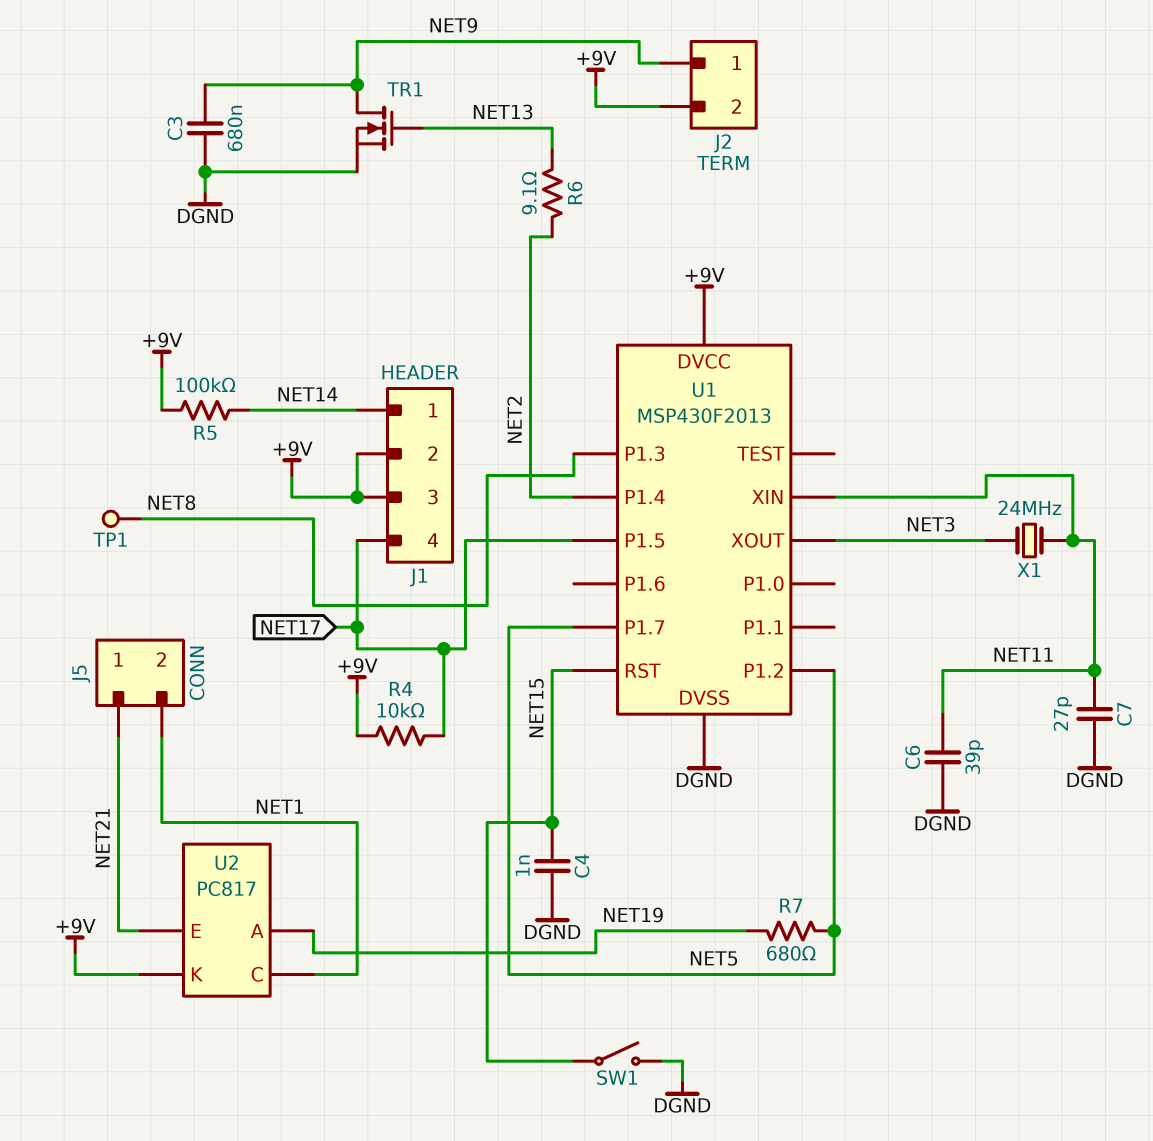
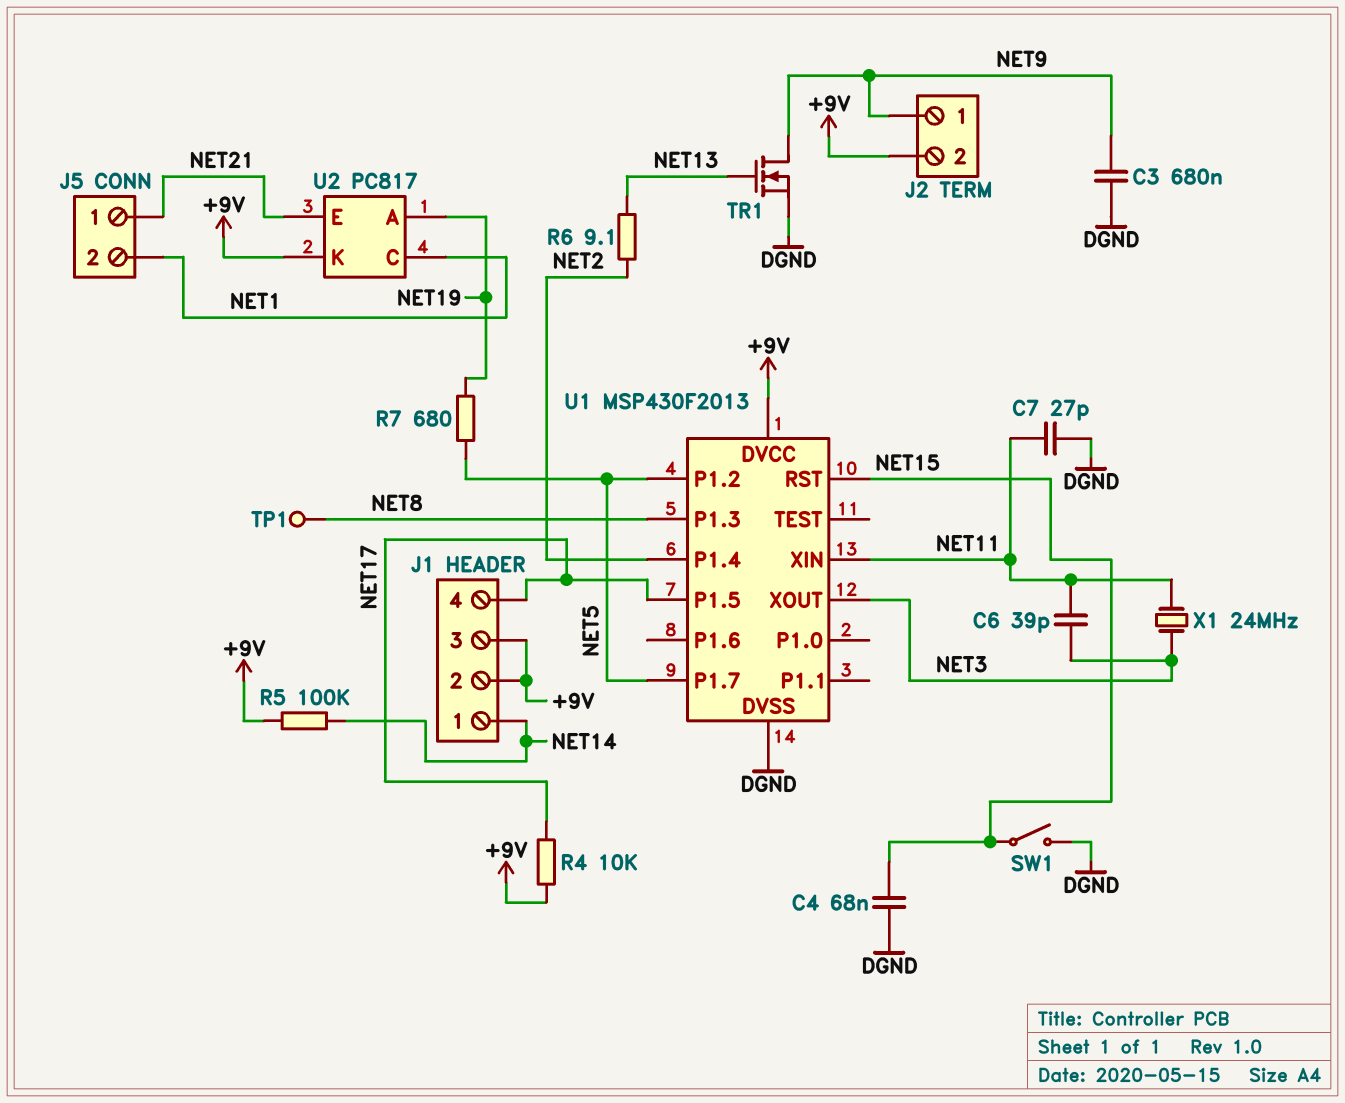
C4: 1nF (DGND, NET15) -> 68nF (DGND, NET15)
C6: 39pF (DGND, NET11) -> 39pF (NET3, NET11)

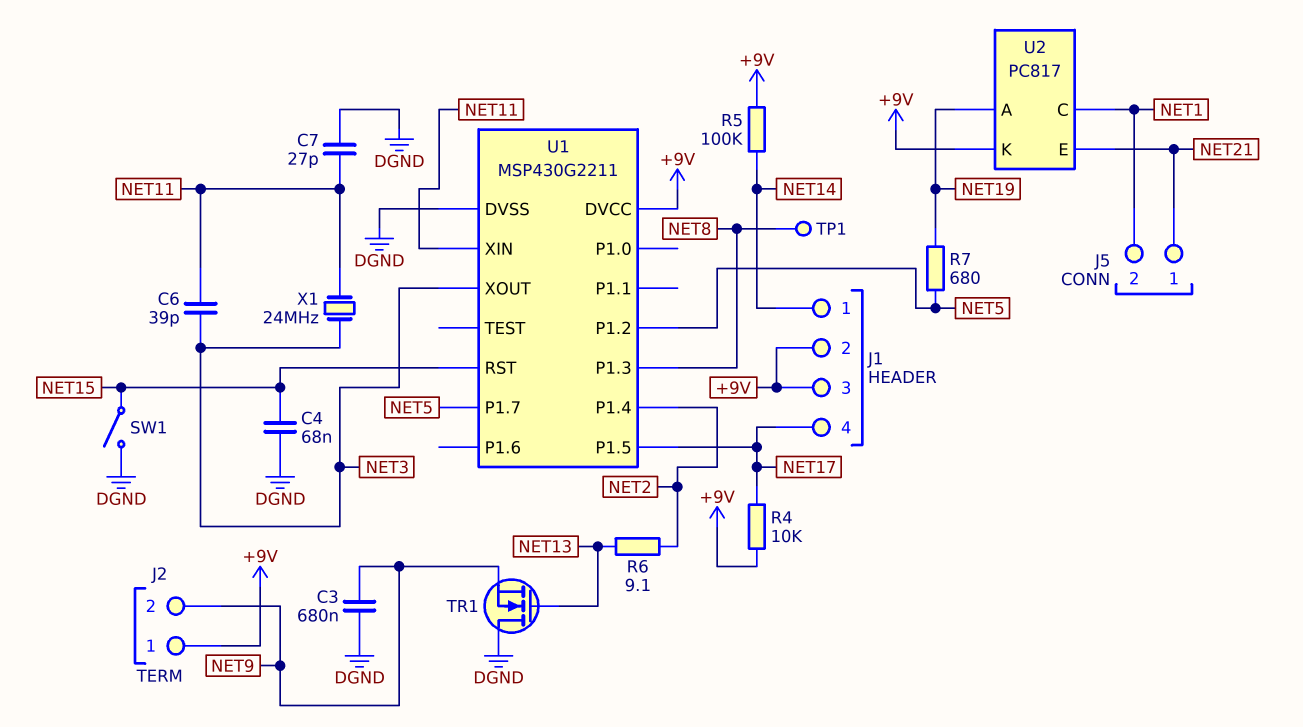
J2 pin 1: NET9 -> +9V
J2 pin 2: +9V -> NET9
TR1: NMOS (G NET13, D NET9, S DGND) -> NMOS (G NET13, D DGND, S NET9)
U1: MSP430F2013 -> MSP430G2211

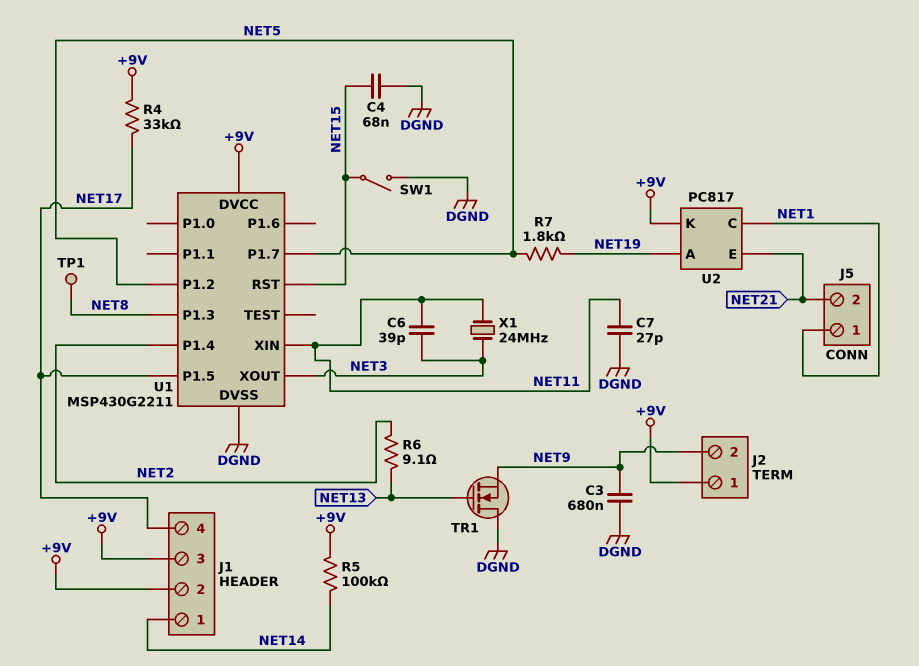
J5 pin 1: NET21 -> NET1
J5 pin 2: NET1 -> NET21
R4: 10k (+9V, NET17) -> 33k (+9V, NET17)
R7: 680 (NET5, NET19) -> 1.8k (NET5, NET19)

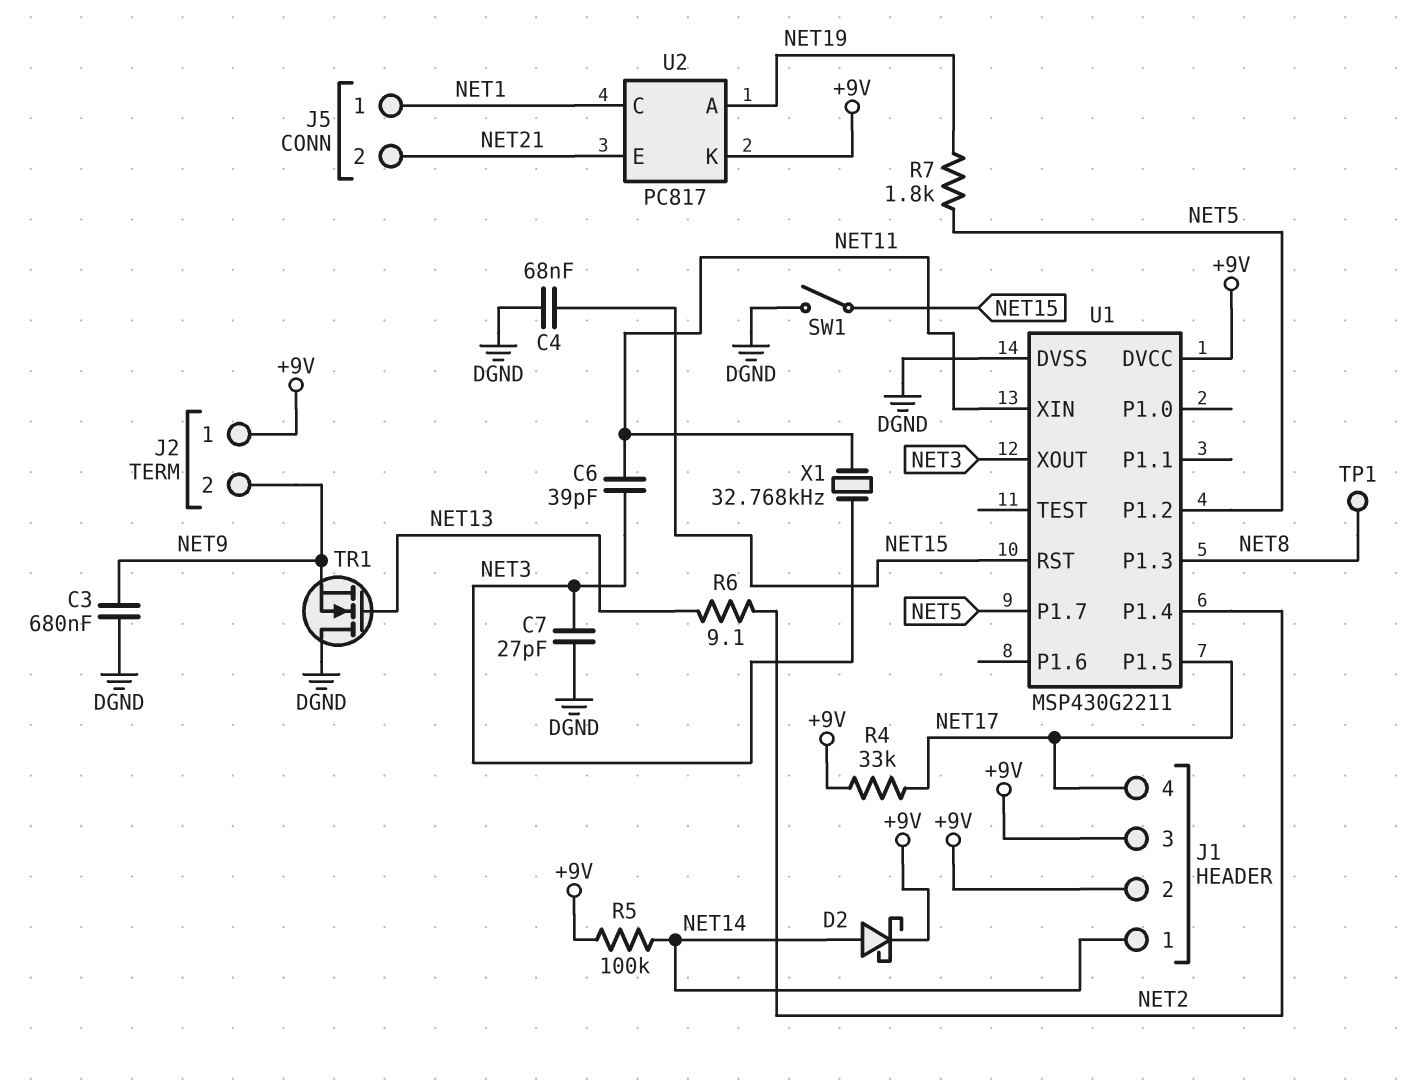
C7: 27pF (DGND, NET11) -> 27pF (DGND, NET3)
D2: none -> schottky (A NET14, K +9V)
X1: 24MHz (NET3, NET11) -> 32.768kHz (NET3, NET11)

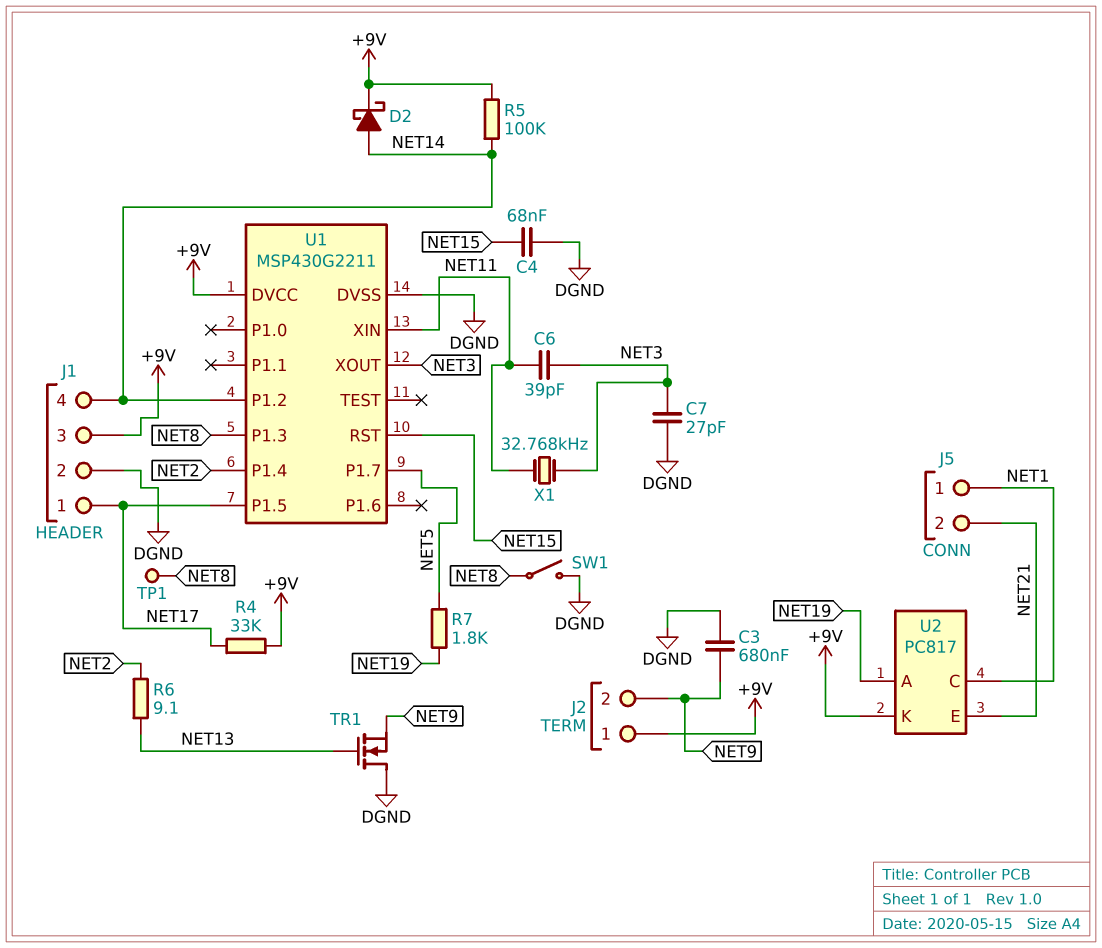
J1 pin 1: NET14 -> NET17
J1 pin 2: +9V -> DGND
J1 pin 4: NET17 -> NET14
SW1: switch (DGND, NET15) -> switch (DGND, NET8)
U1 pin P1.2: NET5 -> NET14

